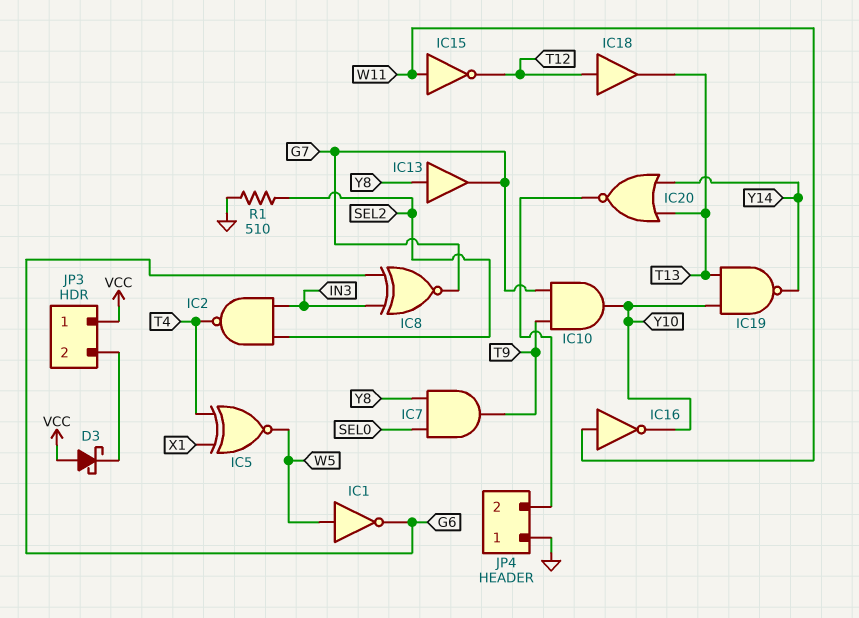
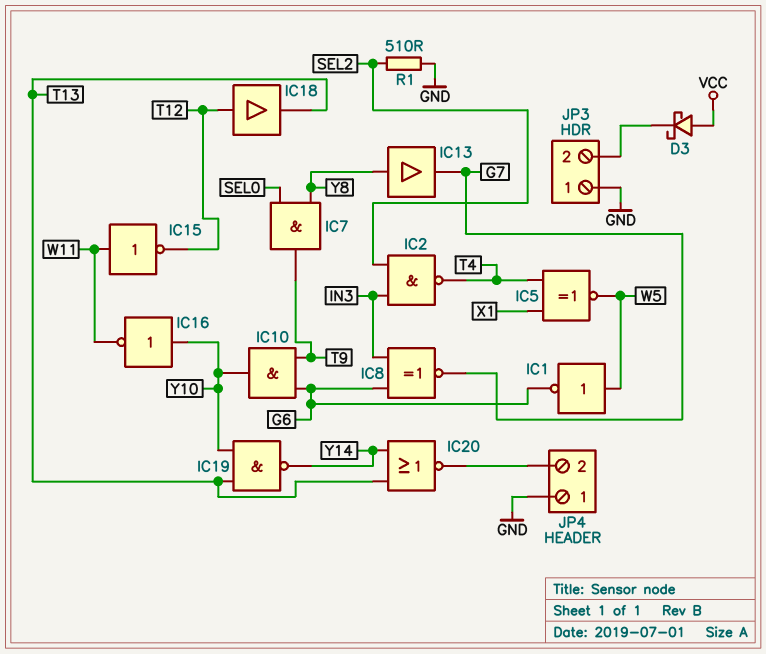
IC10: AND (in G7, in T9, out Y10) -> AND (in G6, in T9, out Y10)
IC16: NOT (in W11, out Y10) -> NOT (in Y10, out W11)
JP3 pin 1: VCC -> GND

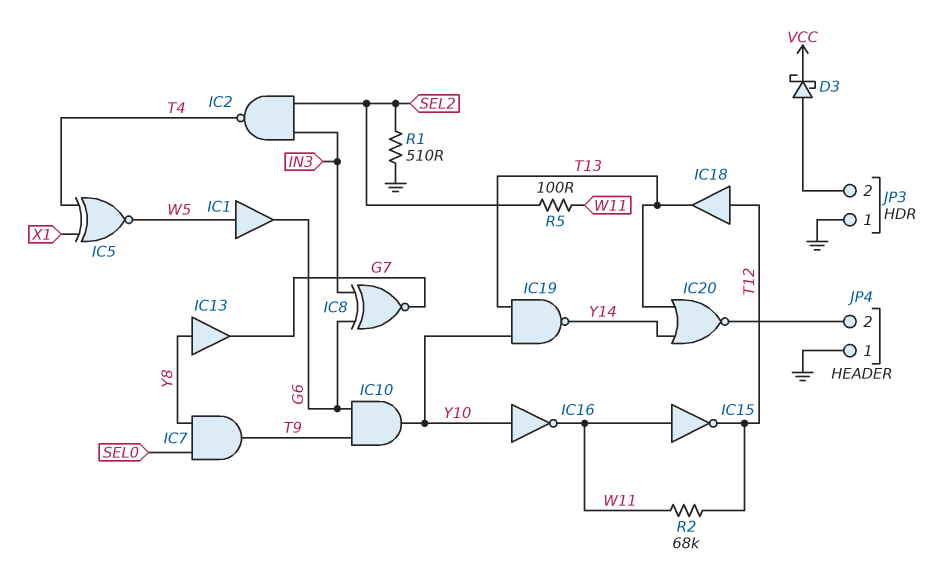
D3: schottky (A VCC, K JP3/2) -> schottky (A JP3/2, K VCC)
IC1: NOT (in W5, out G6) -> buffer (in W5, out G6)
R2: none -> 68k (T12, W11)
R5: none -> 100 (SEL2, W11)

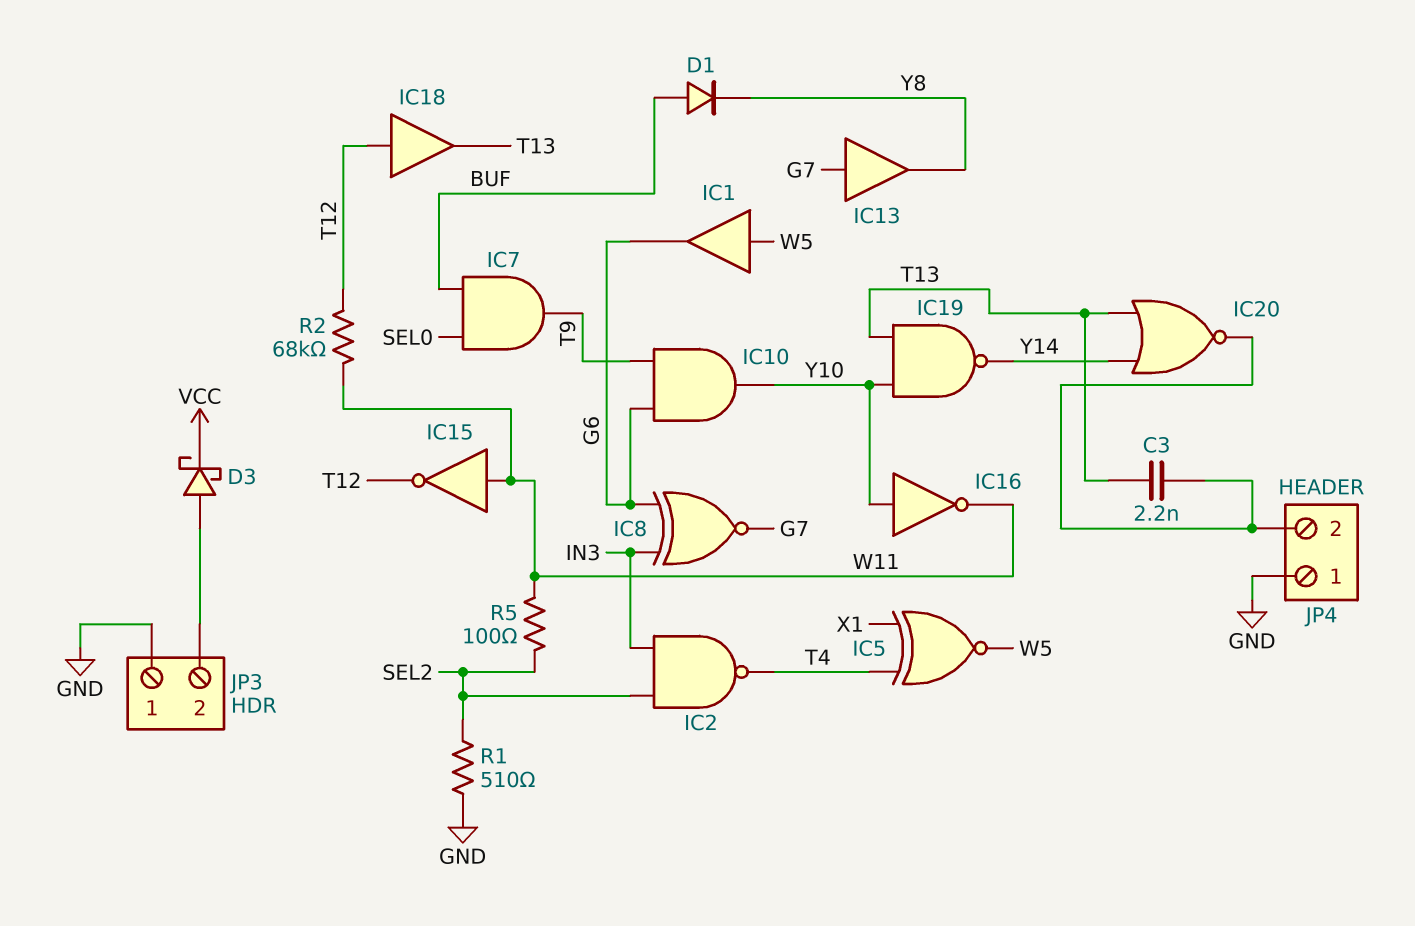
C3: none -> 2.2nF (JP4/2, T13)
D1: none -> diode (A BUF, K Y8)
IC7: AND (in SEL0, in Y8, out T9) -> AND (in BUF, in SEL0, out T9)
IC13: buffer (in Y8, out G7) -> buffer (in G7, out Y8)

